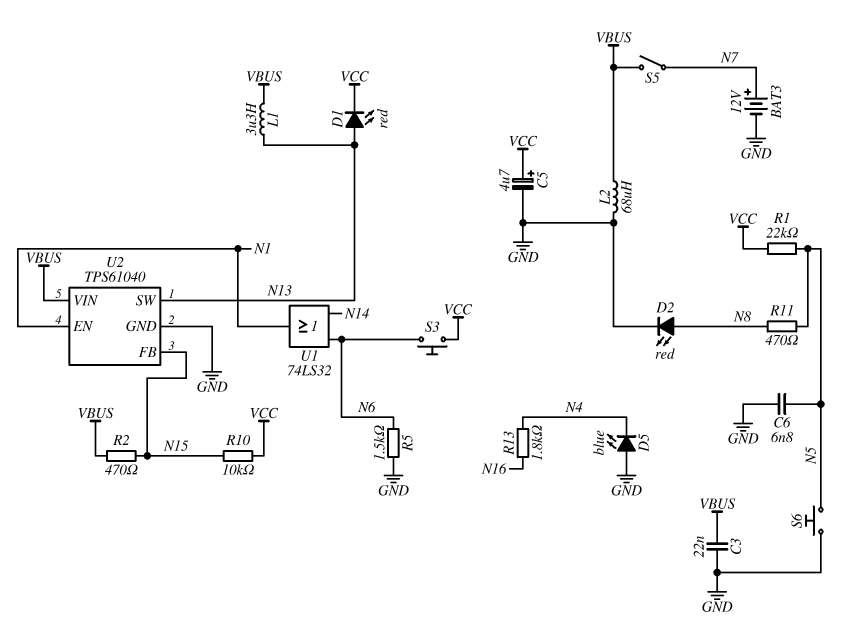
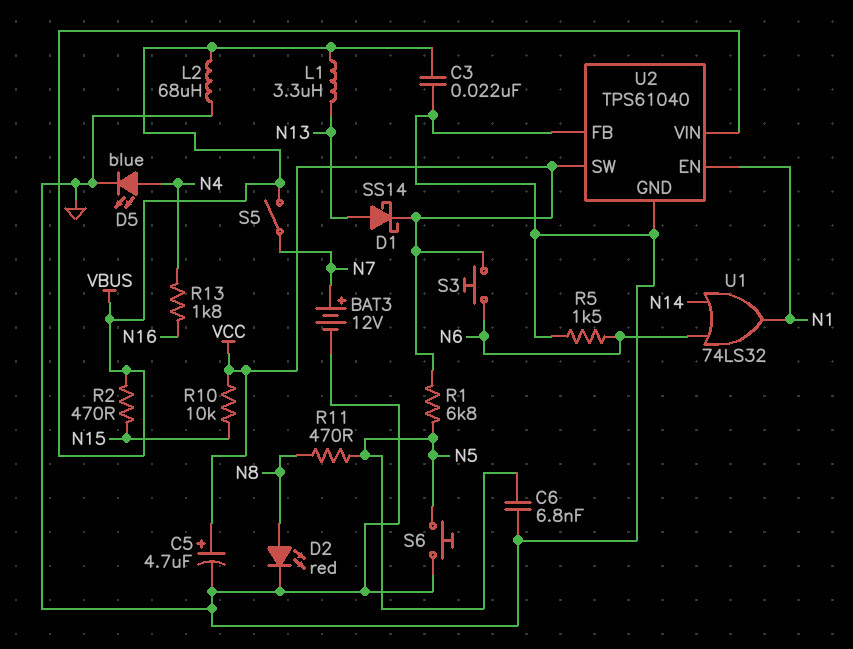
D1: LED red (A N13, K VCC) -> schottky SS14 (A N13, K VCC)
D5: LED blue (A GND, K N4) -> LED blue (A N4, K GND)
R1: 22k (N5, VCC) -> 6.8k (N5, VCC)
U2 pin FB: N15 -> GND
U2 pin SW: N13 -> VCC

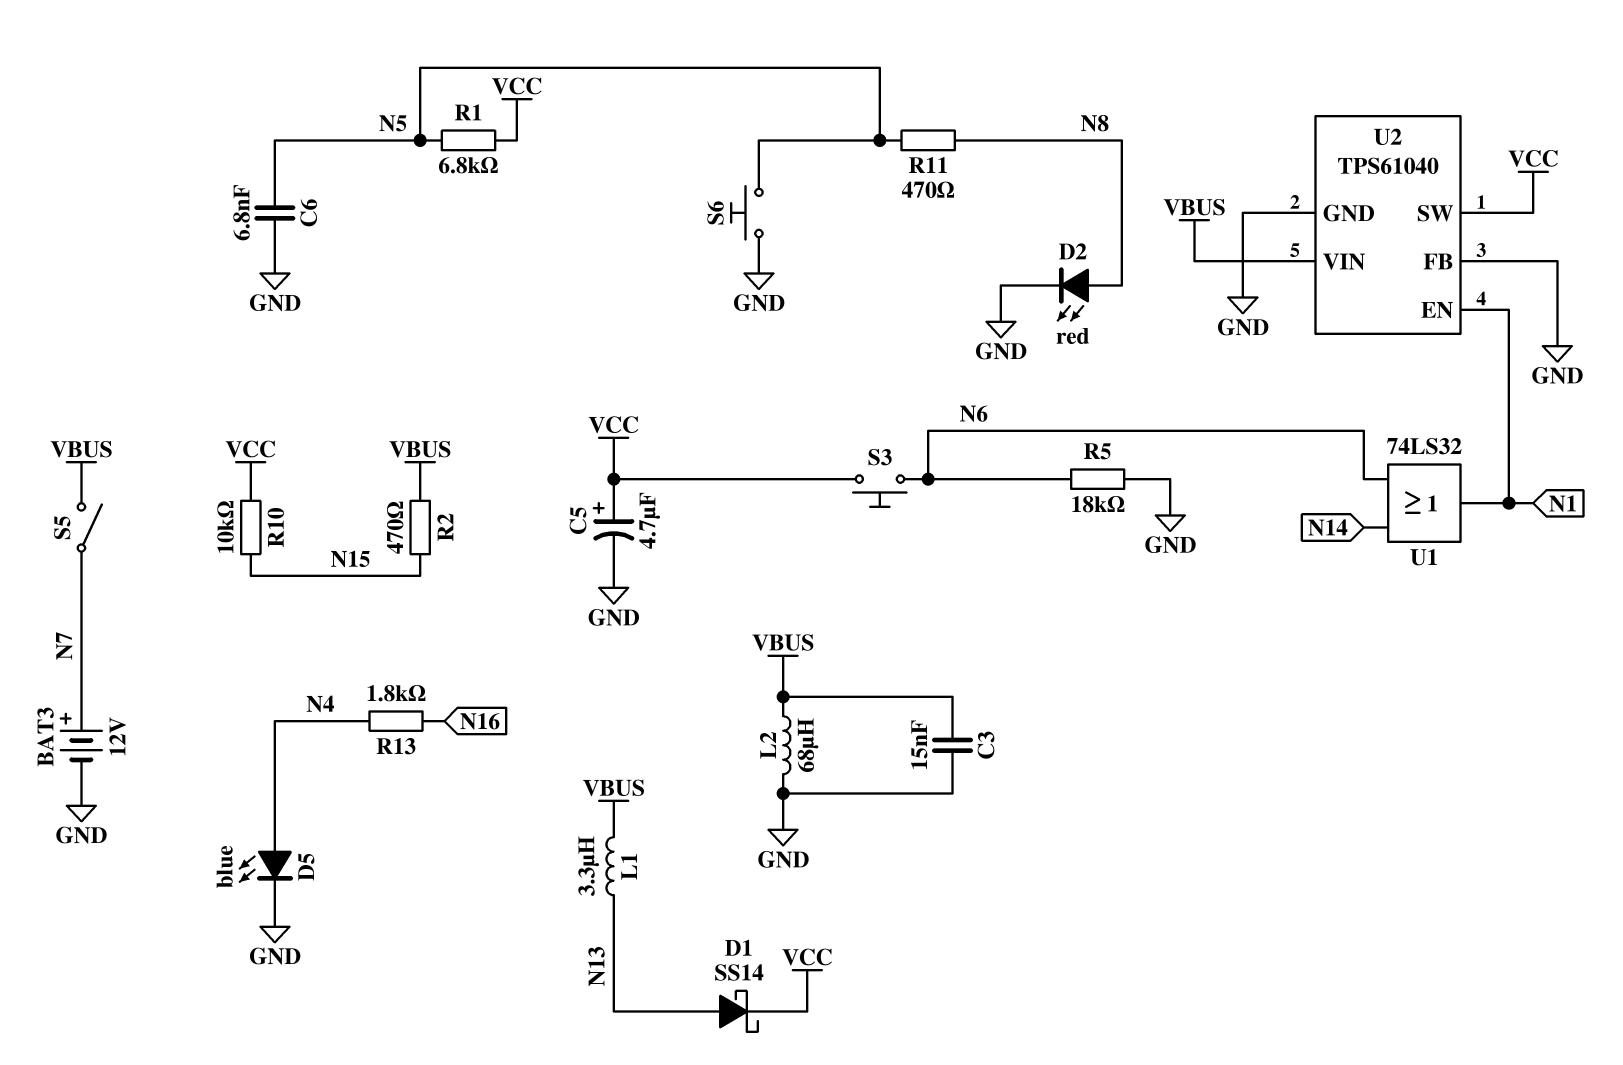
C3: 22nF (GND, VBUS) -> 15nF (GND, VBUS)
R5: 1.5k (GND, N6) -> 18k (GND, N6)

